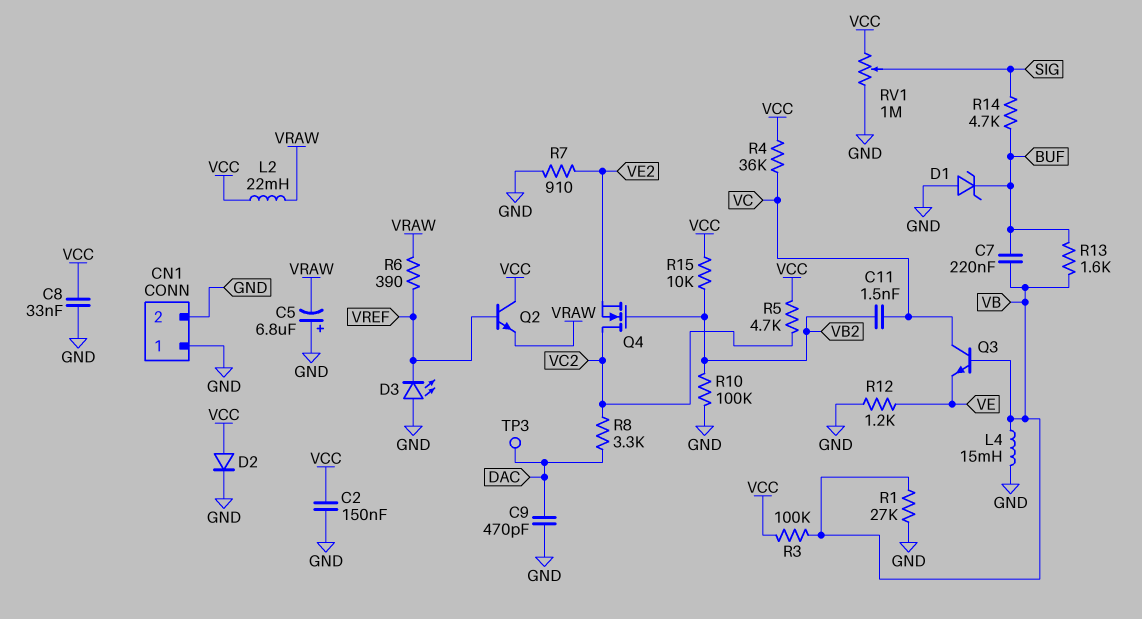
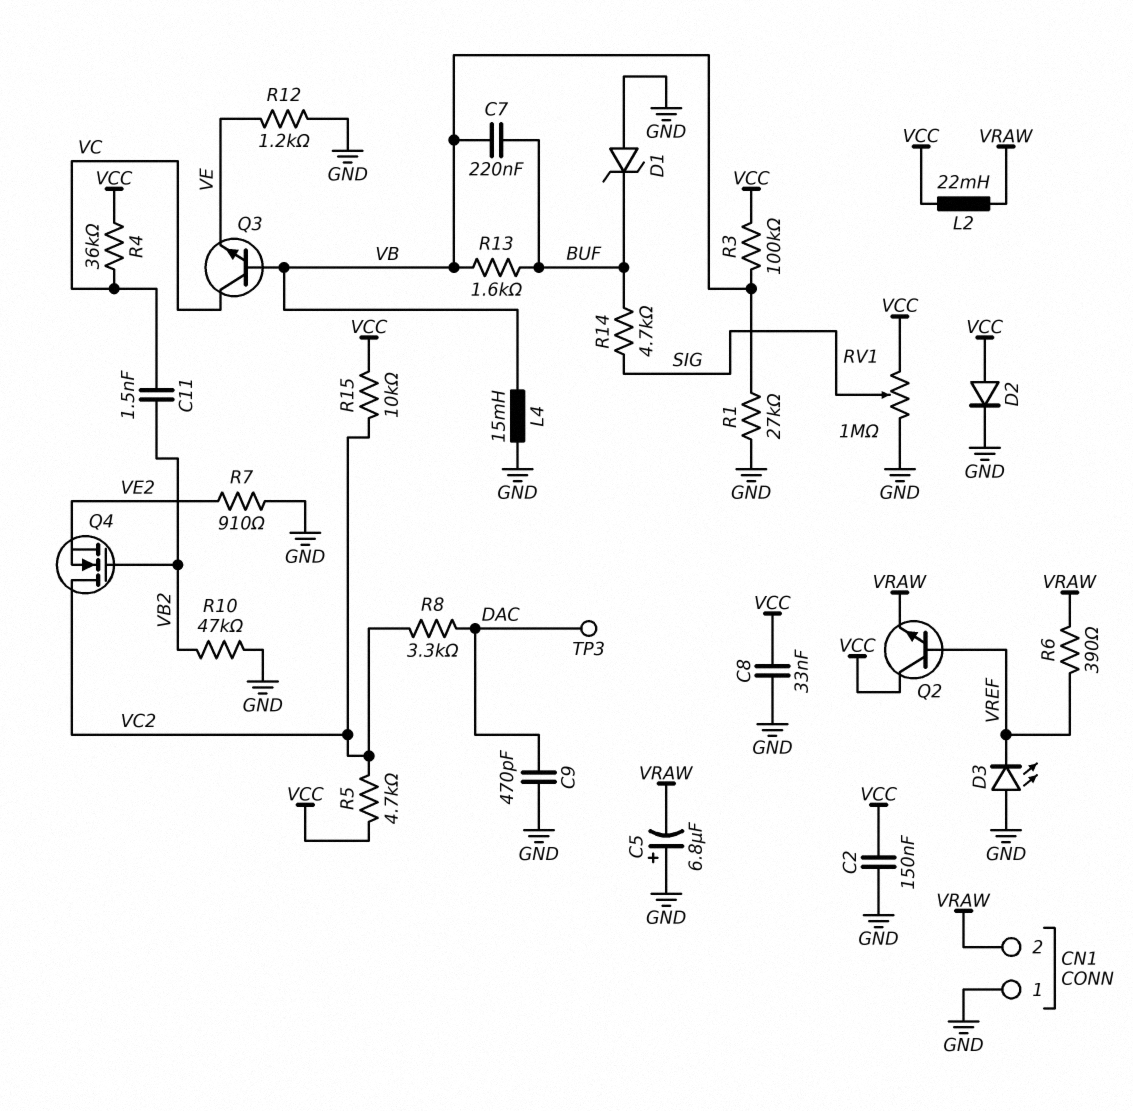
CN1 pin 2: GND -> VRAW
R10: 100k (GND, VB2) -> 47k (GND, VB2)
R15: 10k (VB2, VCC) -> 10k (VC2, VCC)

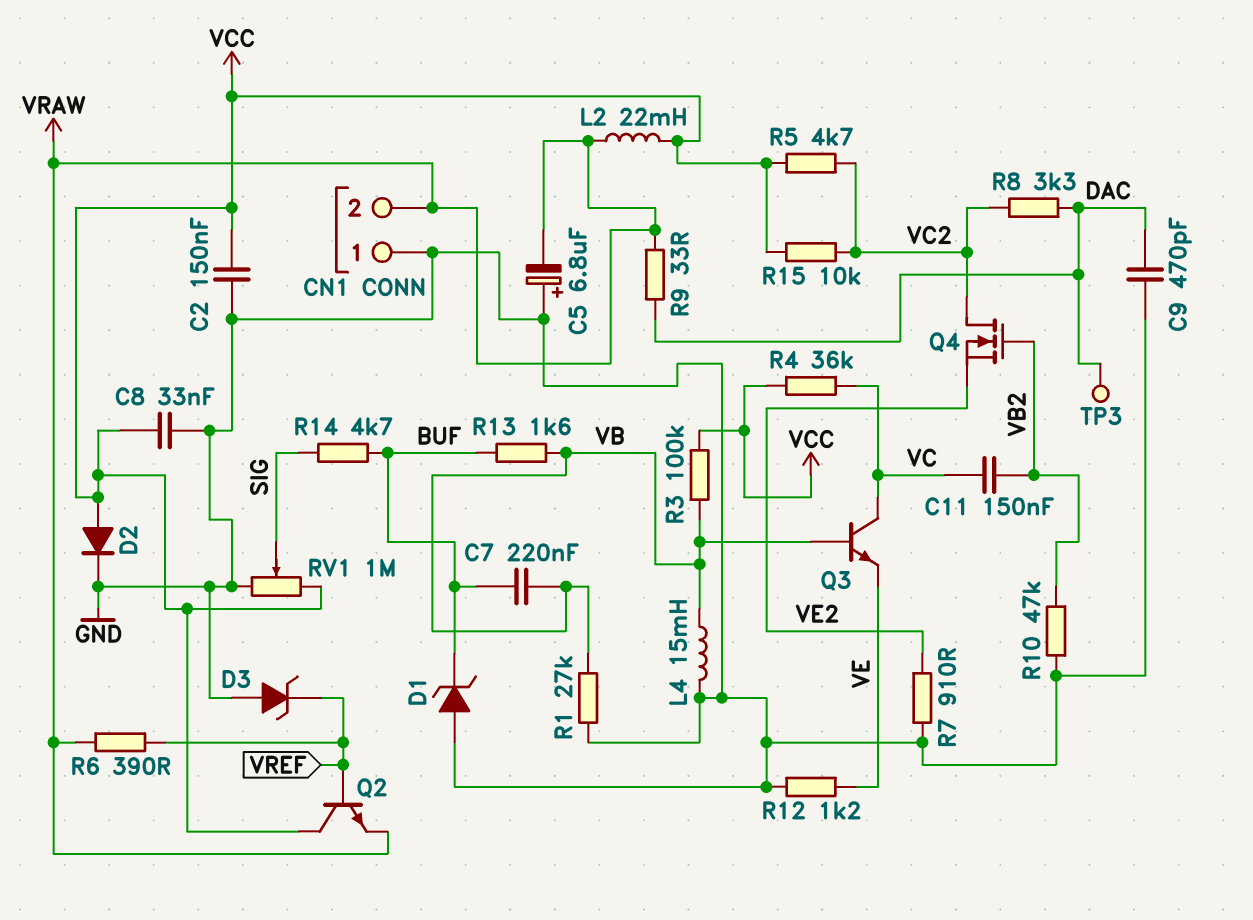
C11: 1.5nF (VB2, VC) -> 150nF (VB2, VC)
D3: LED (A GND, K VREF) -> zener (A GND, K VREF)
R9: none -> 33 (DAC, VRAW)

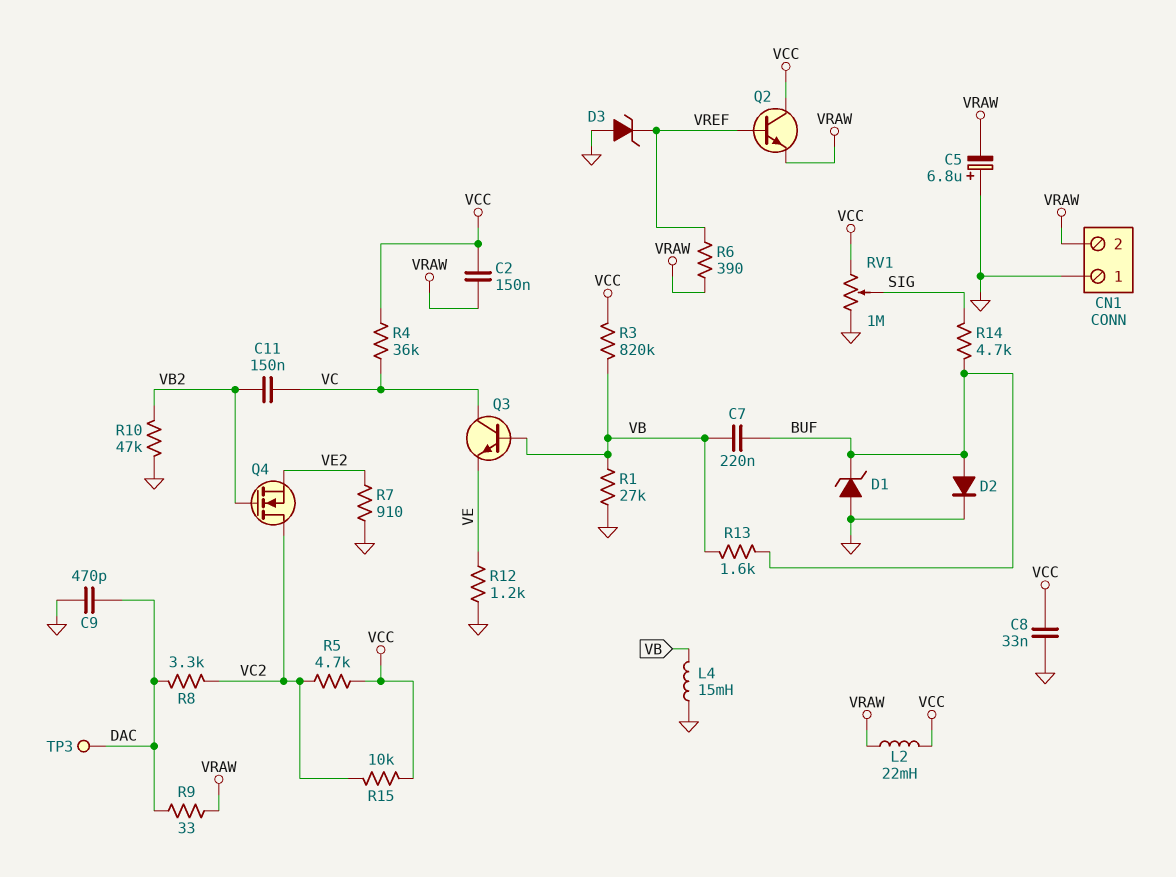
C2: 150nF (GND, VCC) -> 150nF (VCC, VRAW)
D2: diode (A VCC, K GND) -> diode (A BUF, K GND)
R3: 100k (VB, VCC) -> 820k (VB, VCC)

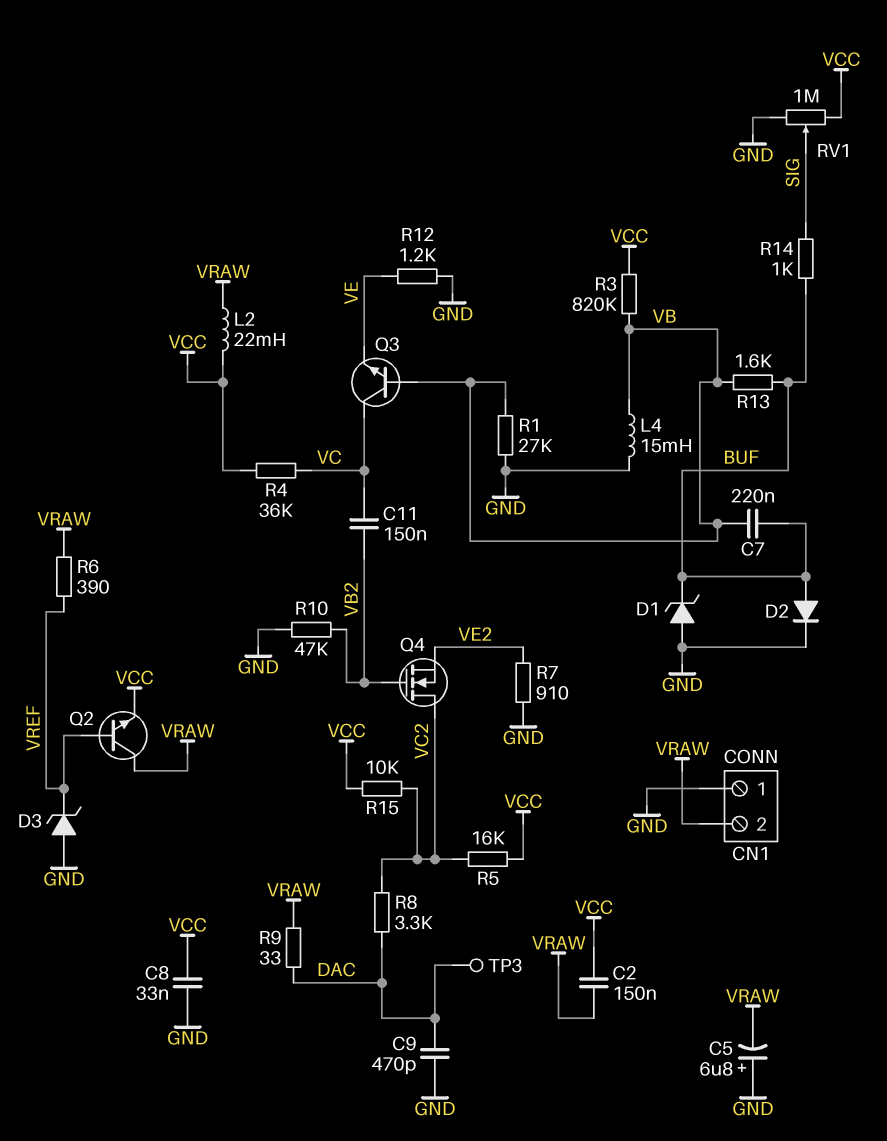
Q2: NPN (B VREF, C VCC, E VRAW) -> NPN (B VREF, C VRAW, E VCC)
R5: 4.7k (VC2, VCC) -> 16k (VC2, VCC)
R14: 4.7k (BUF, SIG) -> 1k (BUF, SIG)

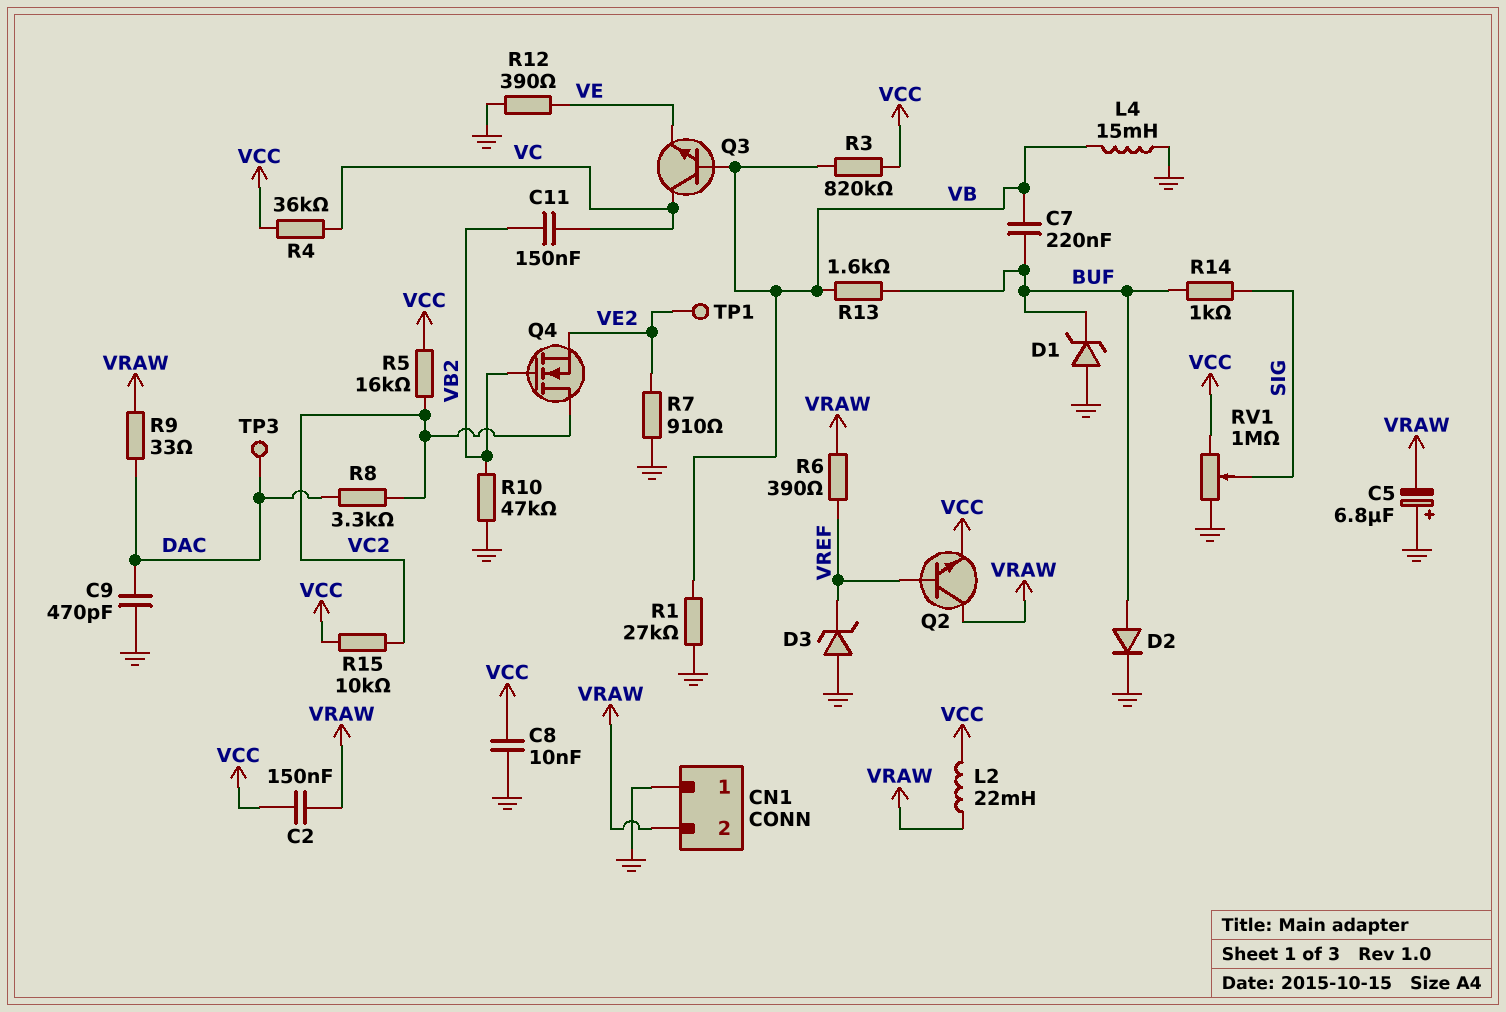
C8: 33nF (GND, VCC) -> 10nF (GND, VCC)
R12: 1.2k (GND, VE) -> 390 (GND, VE)
TP1: none -> test point (VE2)

